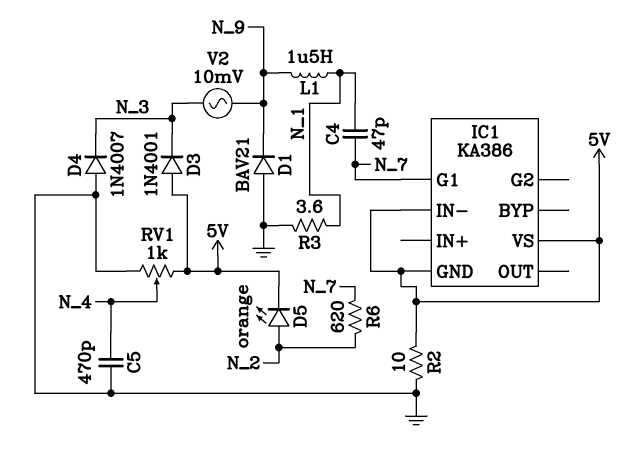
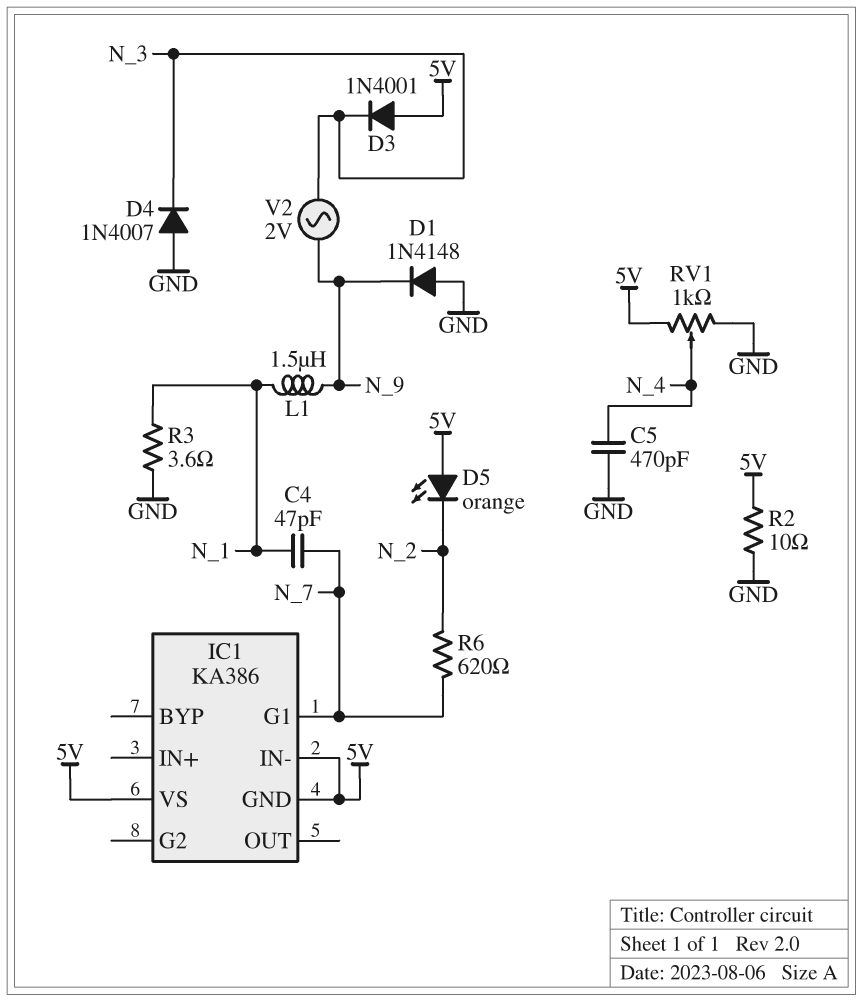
D1: diode BAV21 (A GND, K N_9) -> diode 1N4148 (A GND, K N_9)
D5: LED orange (A N_2, K 5V) -> LED orange (A 5V, K N_2)
V2: AC 10mV (N_3, N_9) -> AC 2V (N_3, N_9)

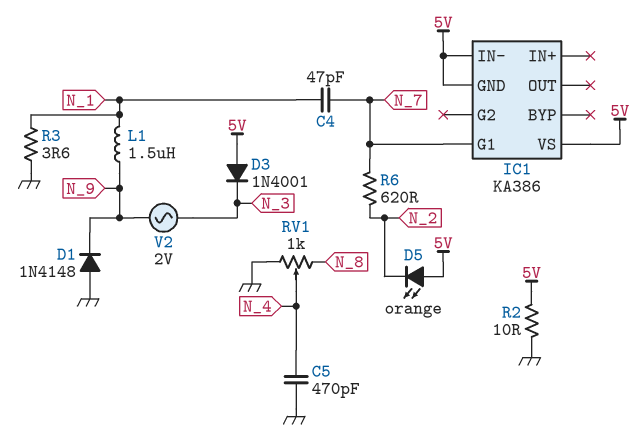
D4: diode 1N4007 (A GND, K N_3) -> none
RV1: 1k (5V, GND, wiper N_4) -> 1k (GND, N_8, wiper N_4)

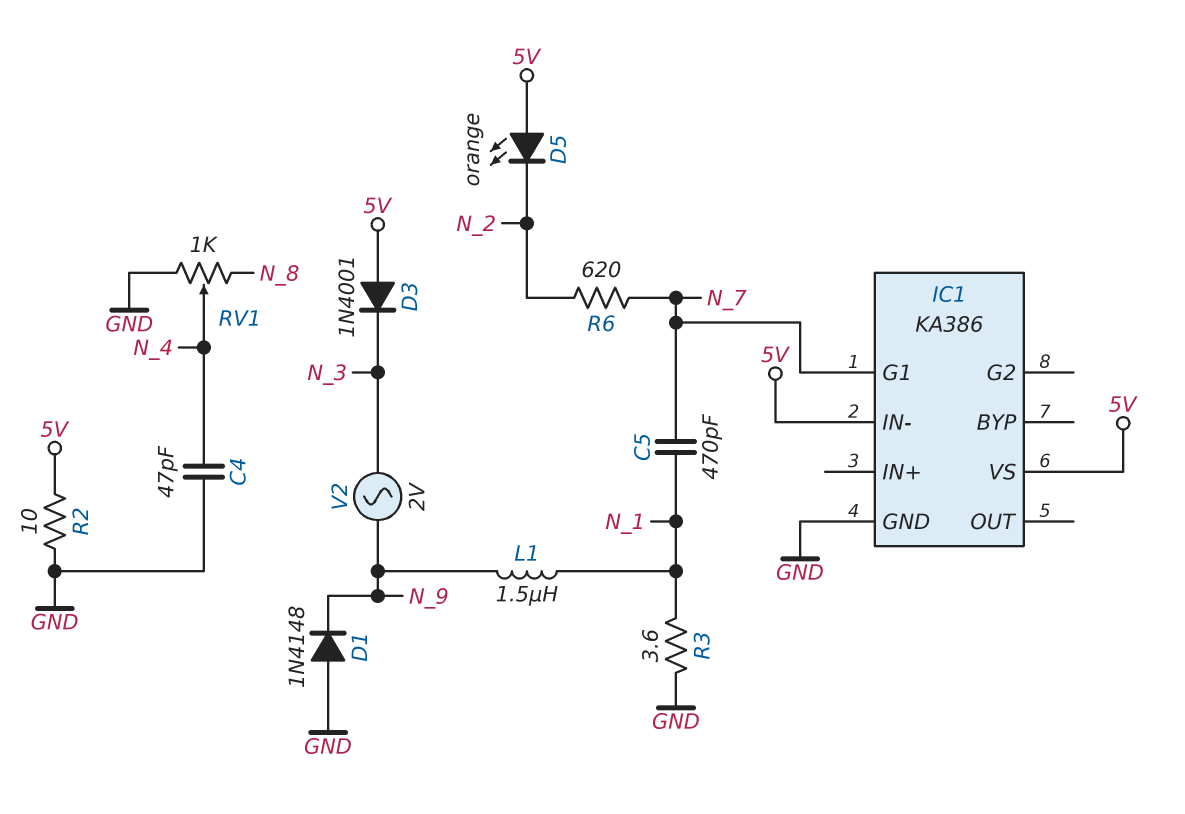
C4: 47pF (N_1, N_7) -> 47pF (GND, N_4)
C5: 470pF (GND, N_4) -> 470pF (N_1, N_7)
IC1 pin GND: 5V -> GND

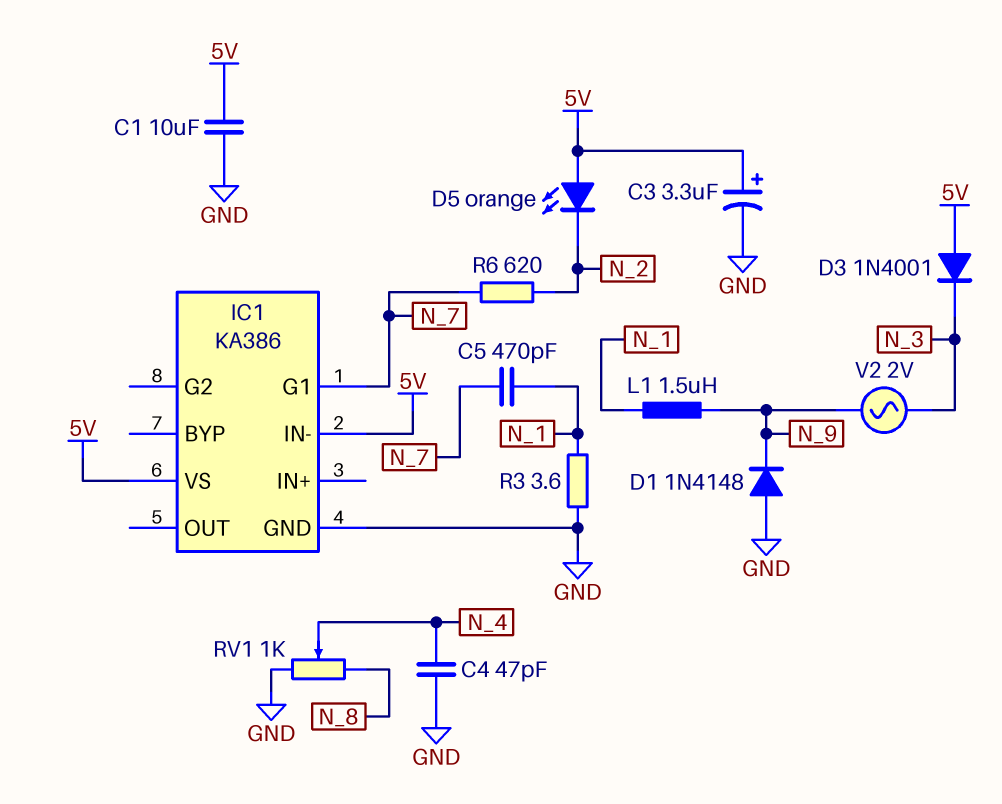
C1: none -> 10uF (5V, GND)
C3: none -> 3.3uF (plus 5V, minus GND)
R2: 10 (5V, GND) -> none

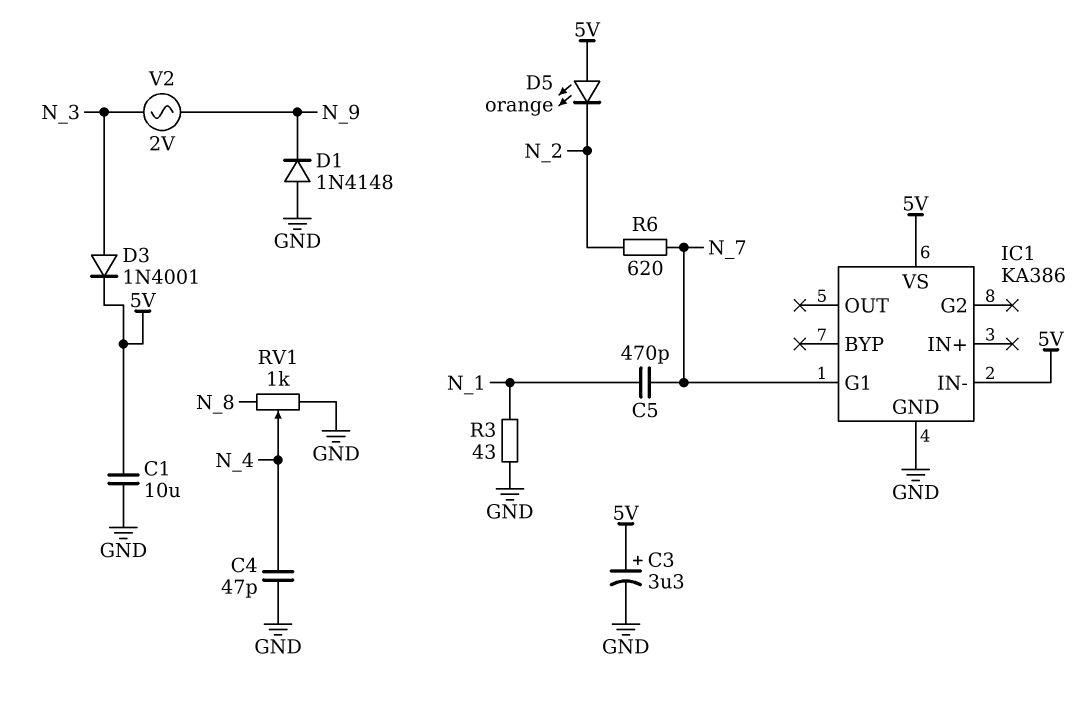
D3: diode 1N4001 (A 5V, K N_3) -> diode 1N4001 (A N_3, K 5V)
L1: 1.5uH (N_1, N_9) -> none
R3: 3.6 (GND, N_1) -> 43 (GND, N_1)

